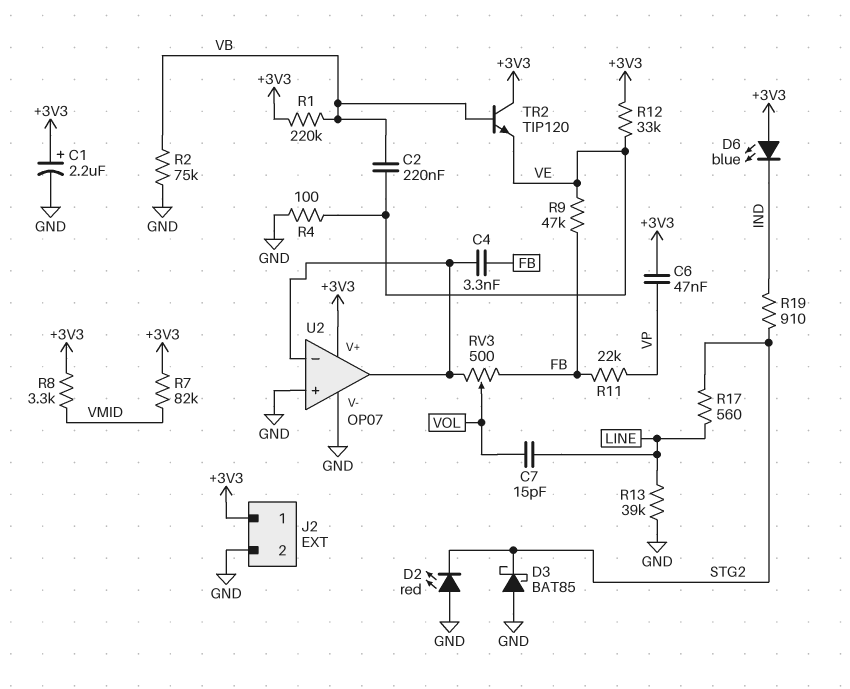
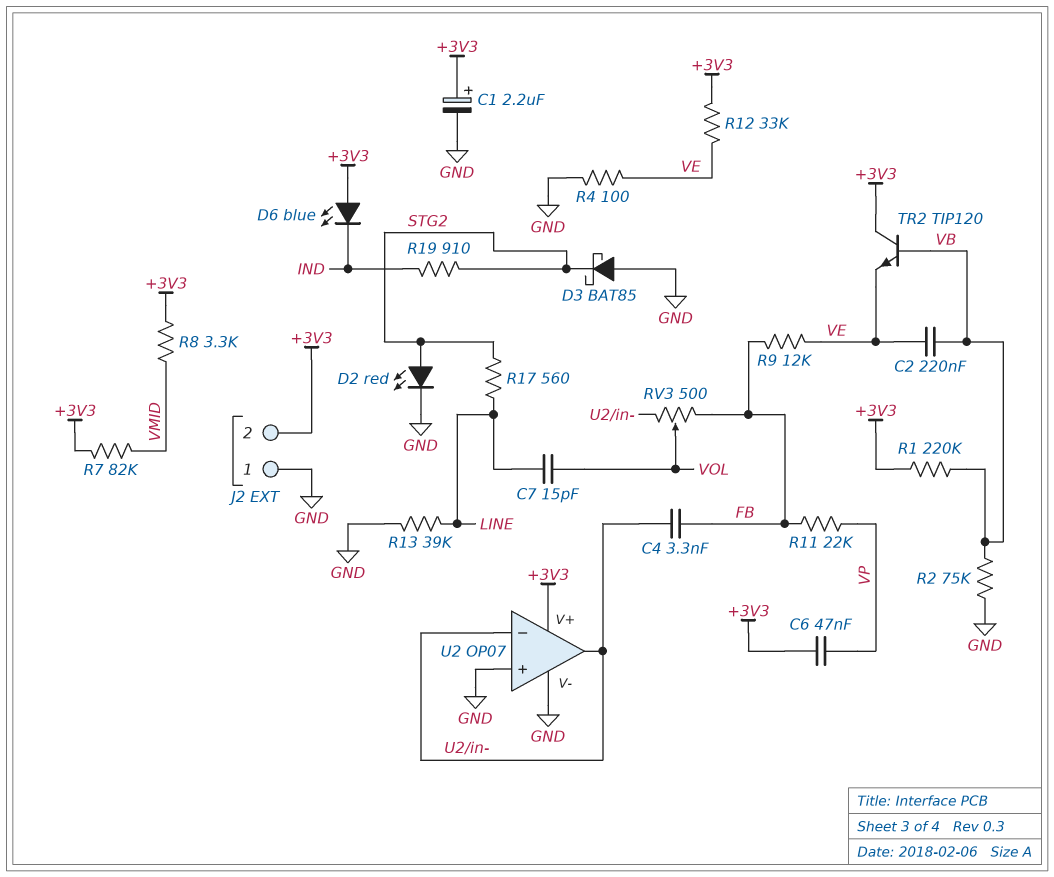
D2: LED red (A GND, K STG2) -> LED red (A STG2, K GND)
J2 pin 1: +3V3 -> GND
J2 pin 2: GND -> +3V3
R9: 47k (FB, VE) -> 12k (FB, VE)

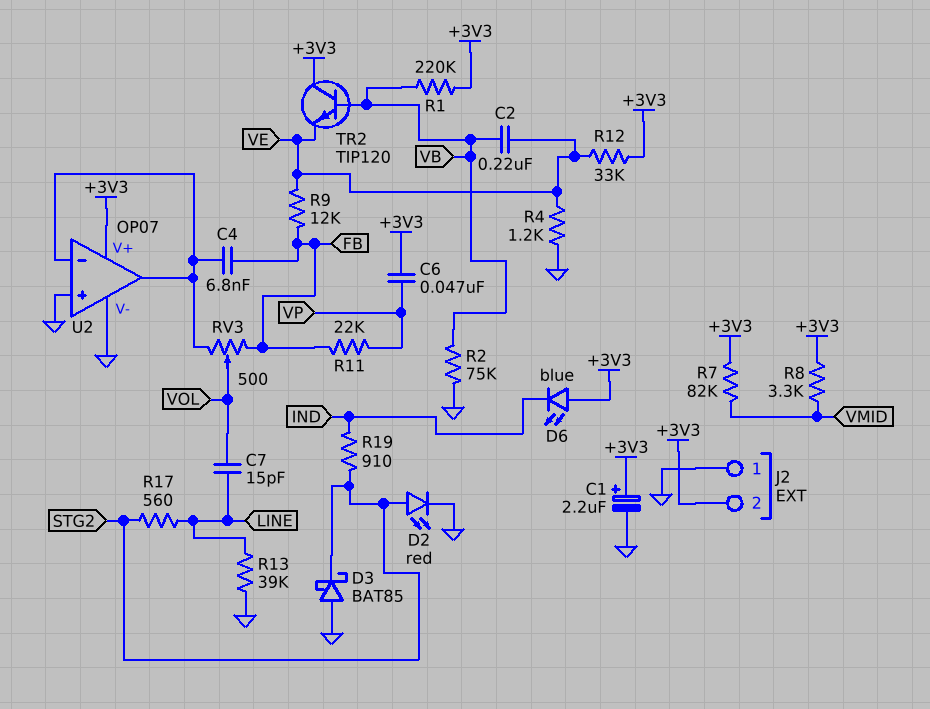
C4: 3.3nF (FB, U2/in-) -> 6.8nF (FB, U2/in-)
R4: 100 (GND, VE) -> 1.2k (GND, VE)

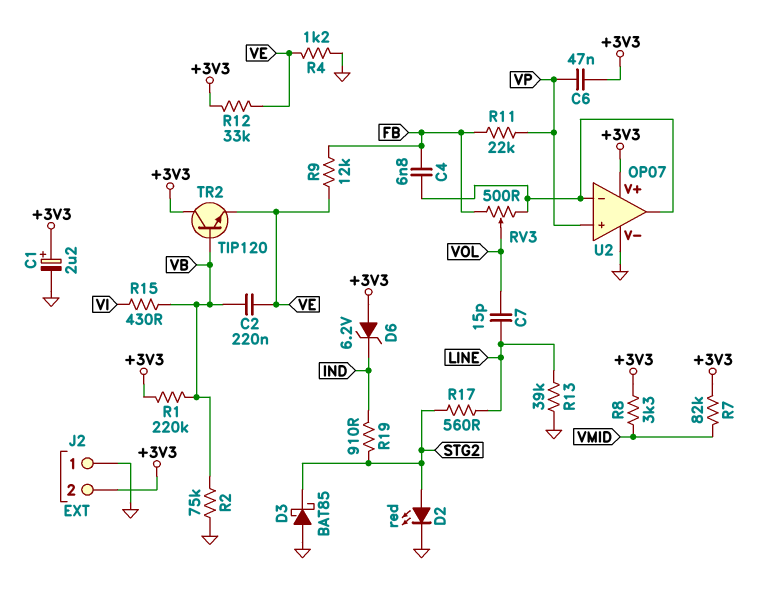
D6: LED blue (A +3V3, K IND) -> zener 6.2V (A +3V3, K IND)
R15: none -> 430 (VB, VI)
U2 pin in+: GND -> VP

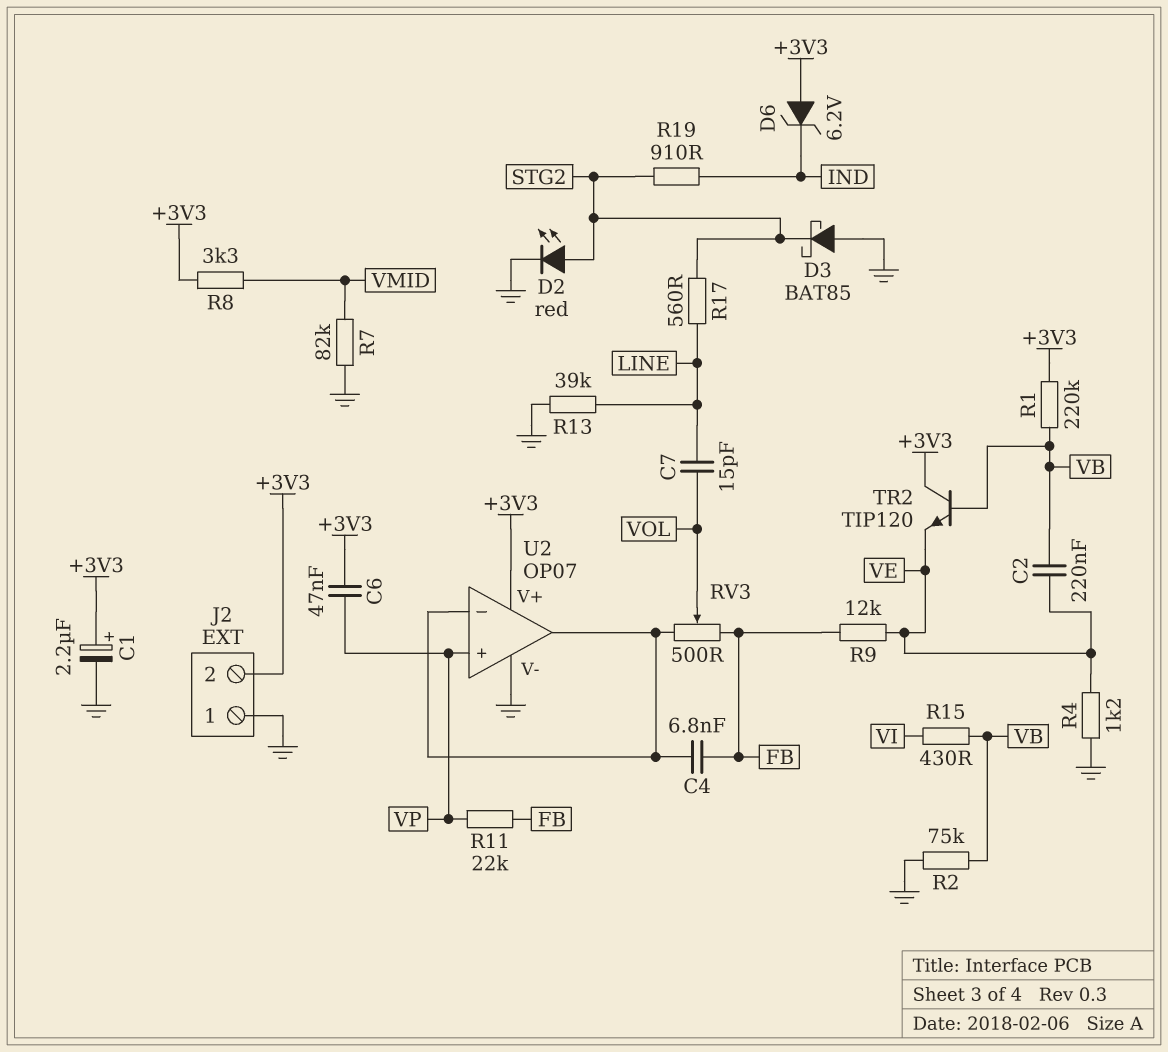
R7: 82k (+3V3, VMID) -> 82k (GND, VMID)
R12: 33k (+3V3, VE) -> none

